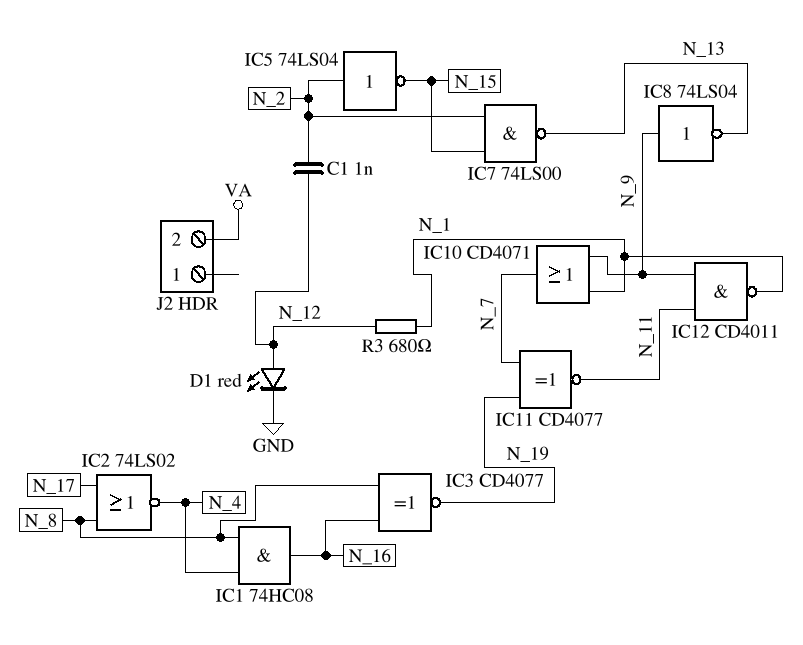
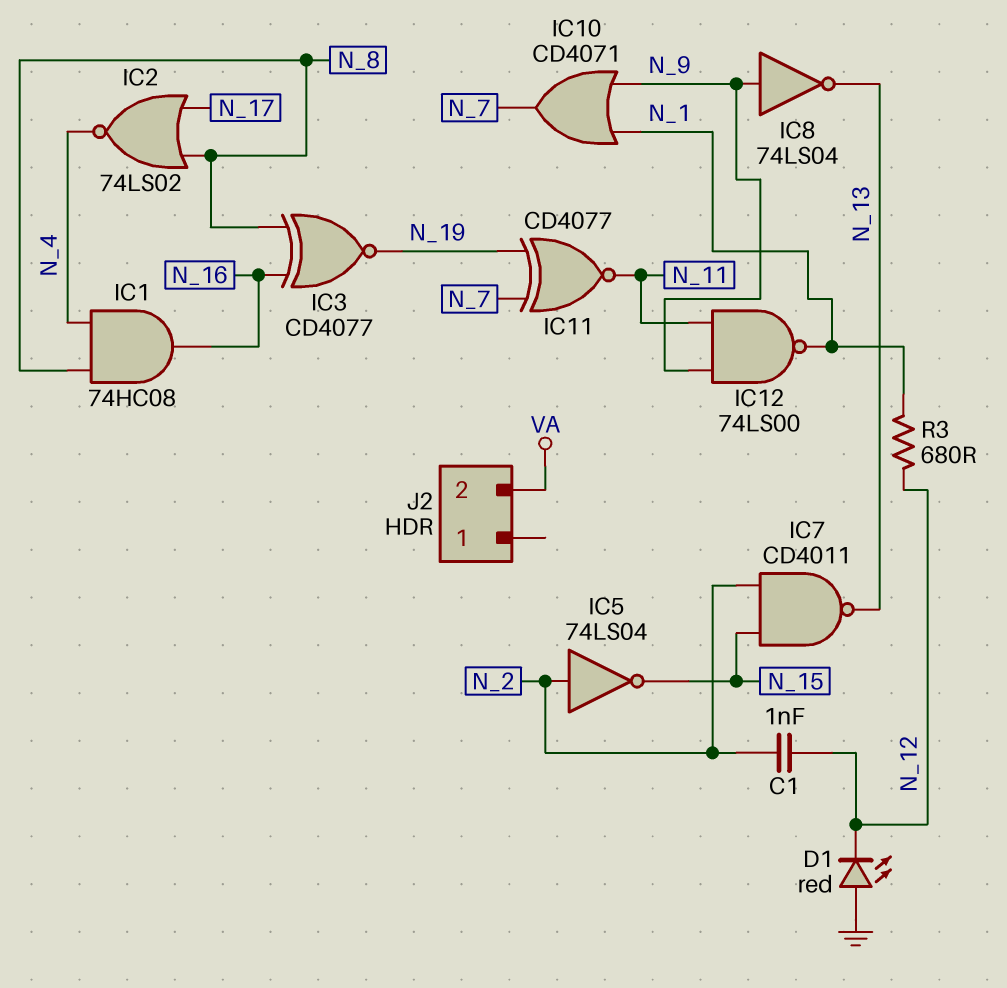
D1: LED red (A N_12, K GND) -> LED red (A GND, K N_12)
IC7: NAND 74LS00 (in N_2, in N_15, out N_13) -> NAND CD4011 (in N_2, in N_15, out N_13)
IC12: NAND CD4011 (in N_9, in N_11, out N_1) -> NAND 74LS00 (in N_9, in N_11, out N_1)

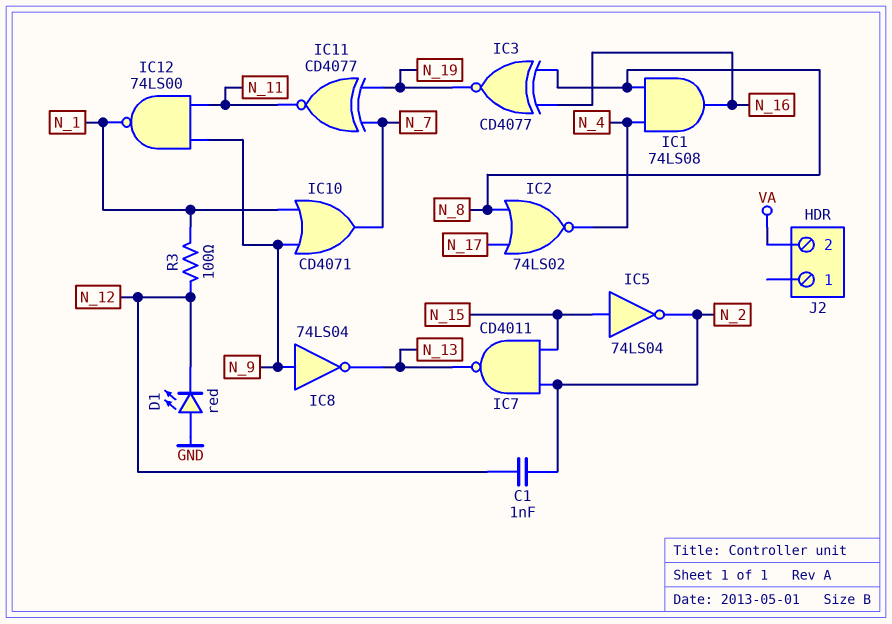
IC1: AND 74HC08 (in N_4, in N_8, out N_16) -> AND 74LS08 (in N_4, in N_8, out N_16)
IC5: NOT 74LS04 (in N_2, out N_15) -> NOT 74LS04 (in N_15, out N_2)
R3: 680 (N_1, N_12) -> 100 (N_1, N_12)

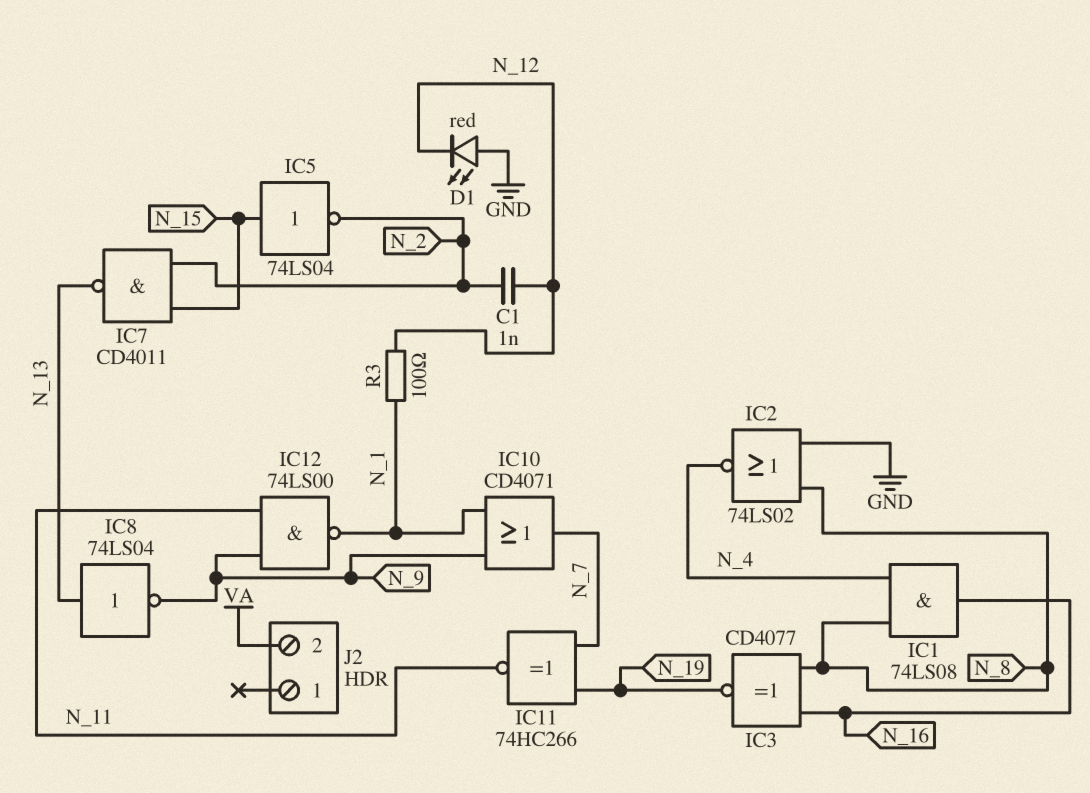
IC2: NOR 74LS02 (in N_8, in N_17, out N_4) -> NOR 74LS02 (in GND, in N_8, out N_4)
IC8: NOT 74LS04 (in N_9, out N_13) -> NOT 74LS04 (in N_13, out N_9)
IC11: XNOR CD4077 (in N_7, in N_19, out N_11) -> XNOR 74HC266 (in N_7, in N_19, out N_11)

